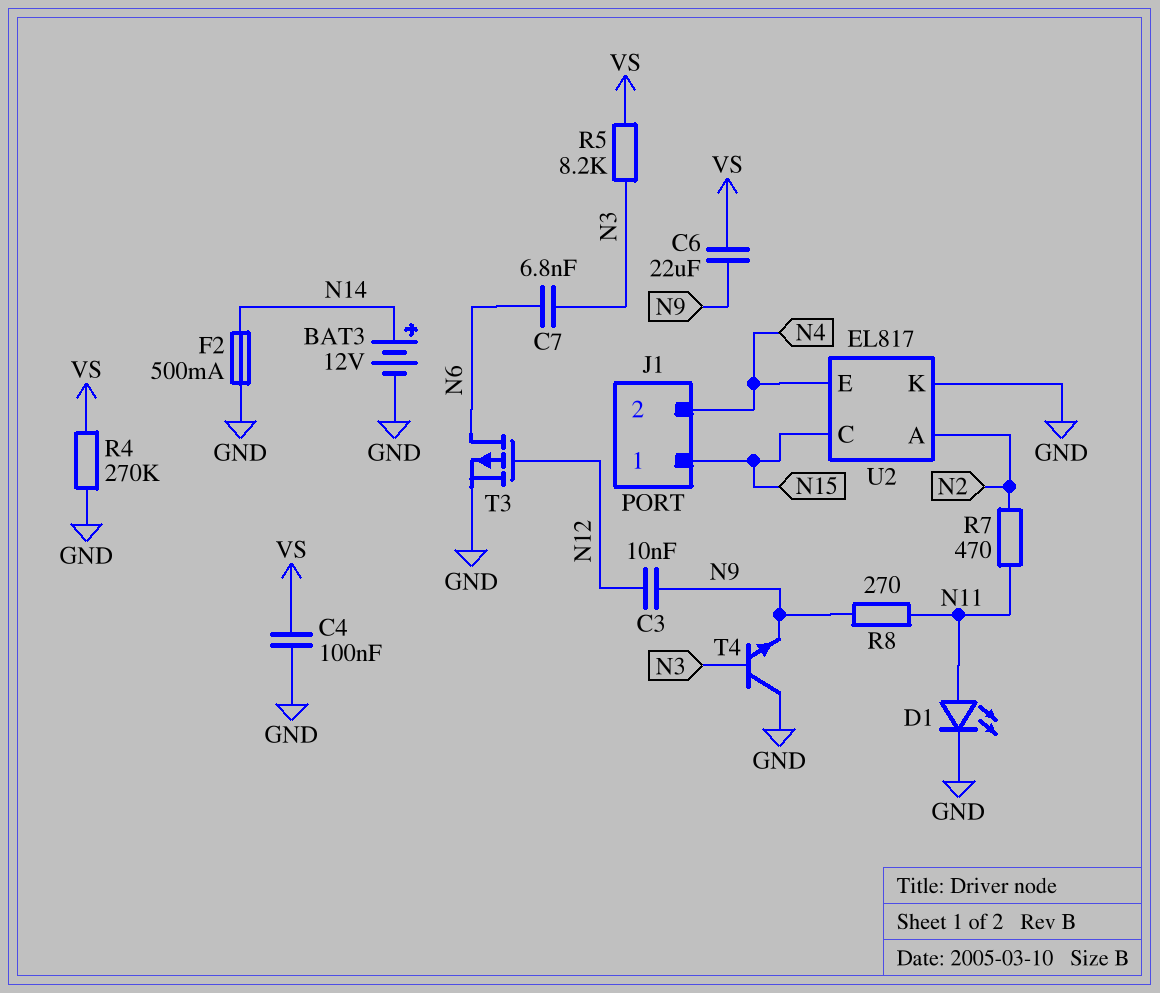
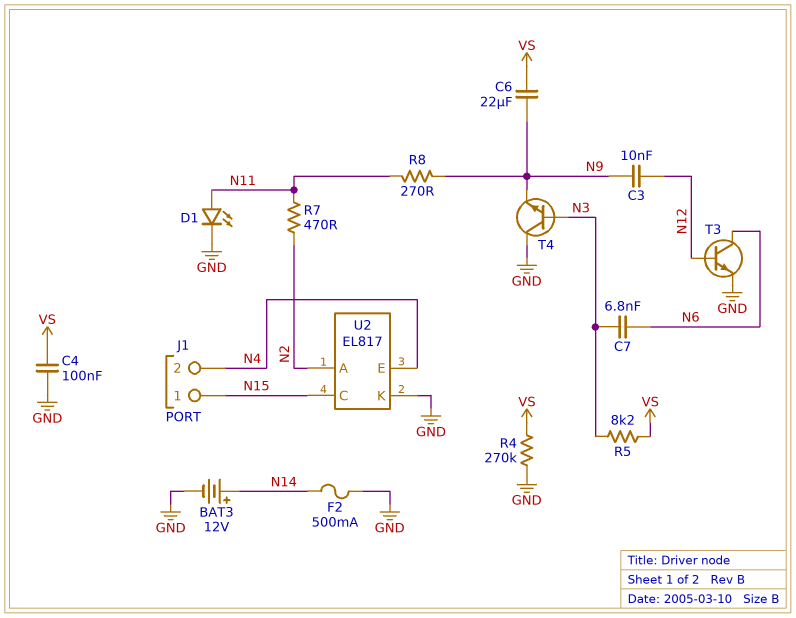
T3: PMOS (G N12, D N6, S GND) -> NPN (B N12, C N6, E GND)

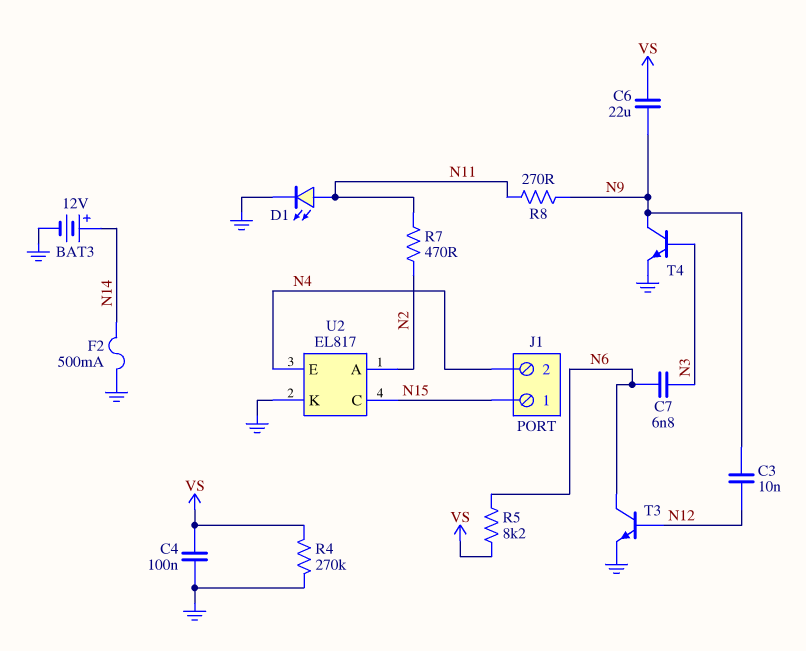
R5: 8.2k (N3, VS) -> 8.2k (N6, VS)
T4: NPN (B N3, C GND, E N9) -> NPN (B N3, C N9, E GND)

